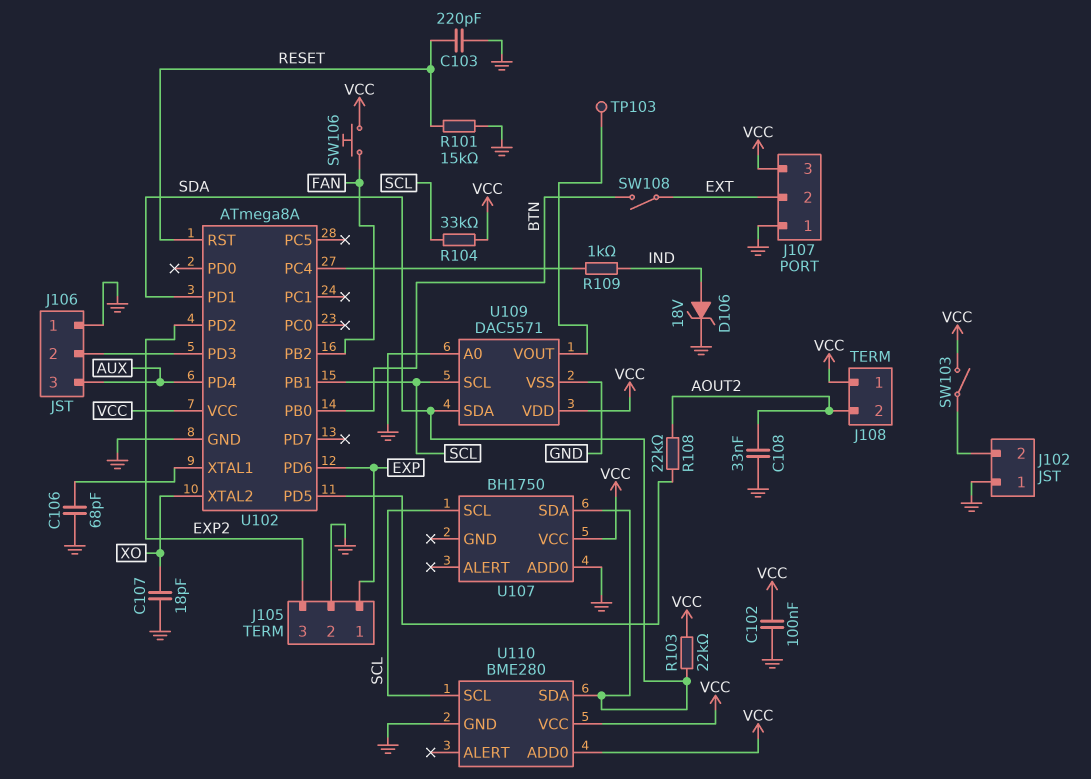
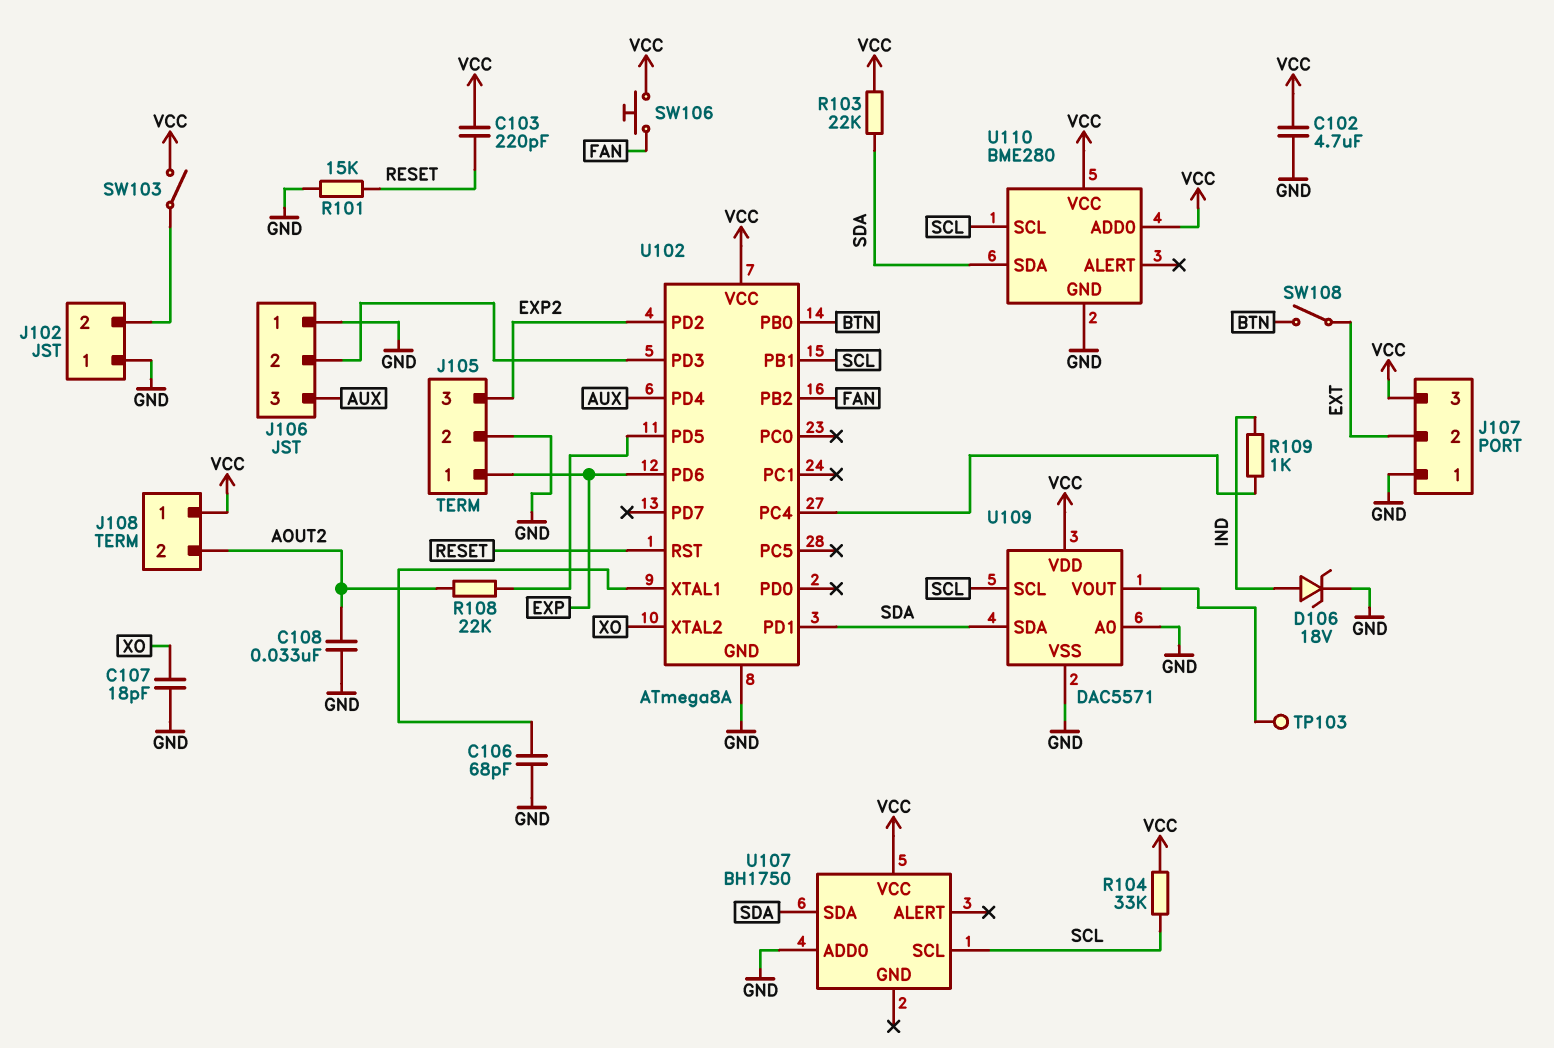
C102: 100nF (GND, VCC) -> 4.7uF (GND, VCC)
C103: 220pF (GND, RESET) -> 220pF (RESET, VCC)

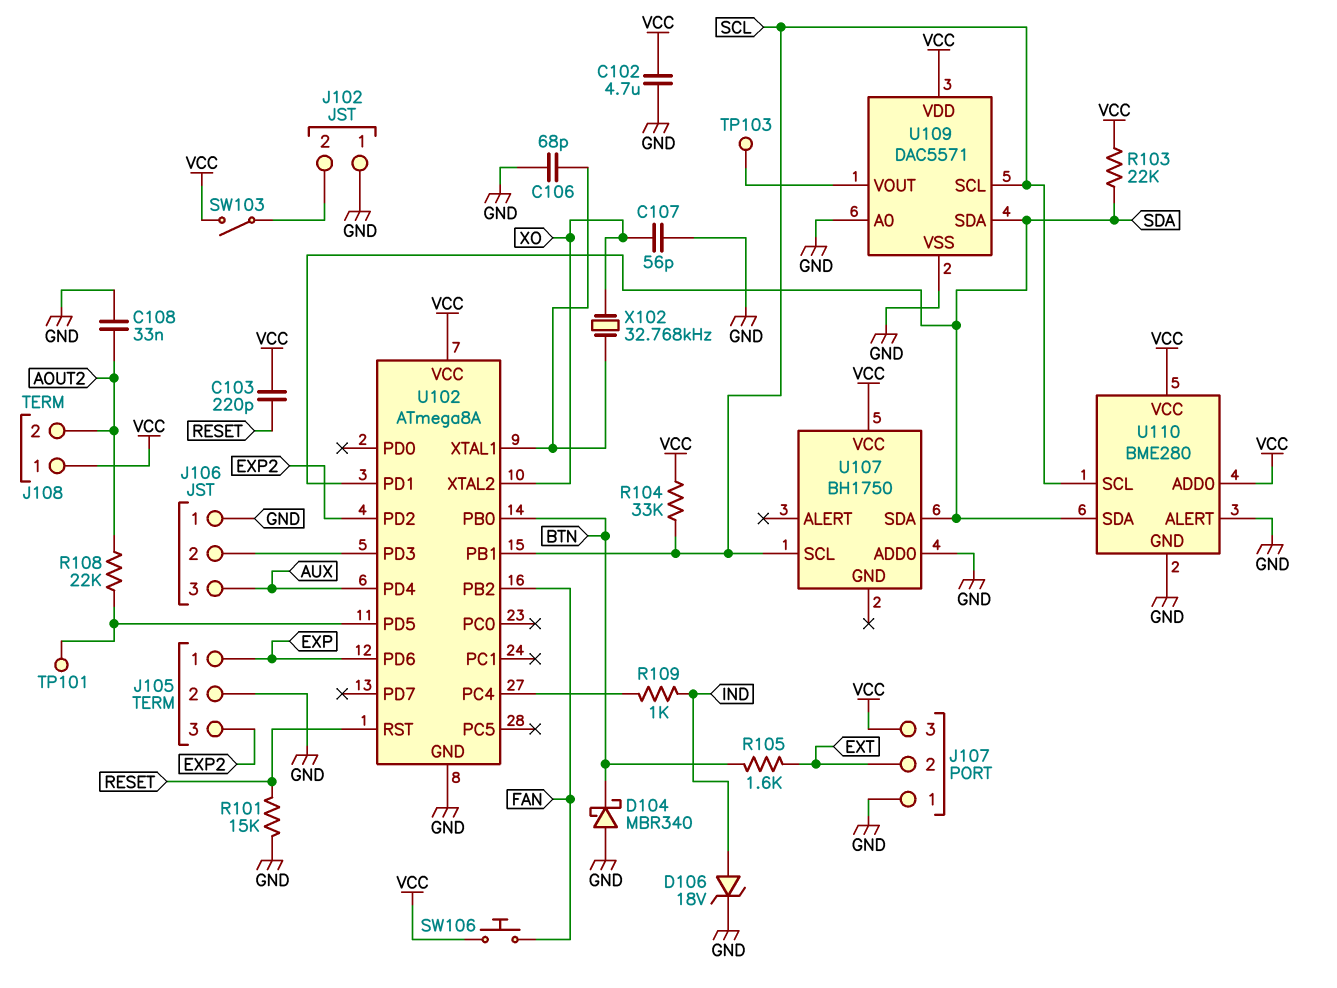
C107: 18pF (GND, XO) -> 56pF (GND, XO)
D104: none -> schottky MBR340 (A GND, K BTN)
R105: none -> 1.6k (BTN, EXT)
SW108: switch (BTN, EXT) -> none
TP101: none -> test point (U102/PD5)
U110 pin ALERT: none -> GND
X102: none -> 32.768kHz (U102/XTAL1, XO)

